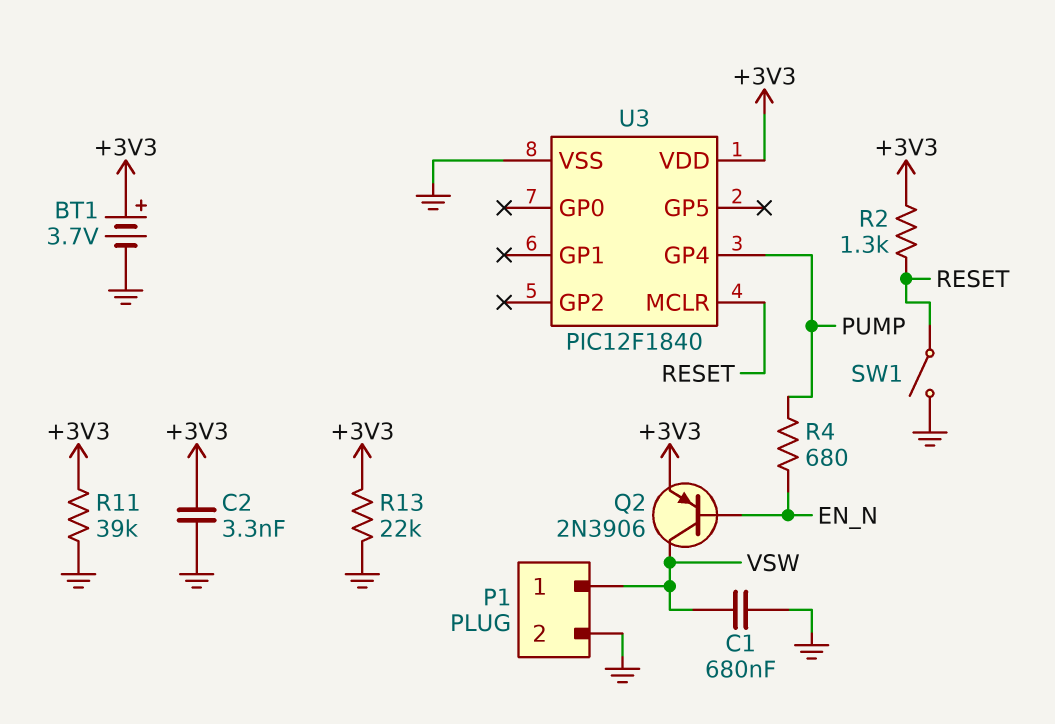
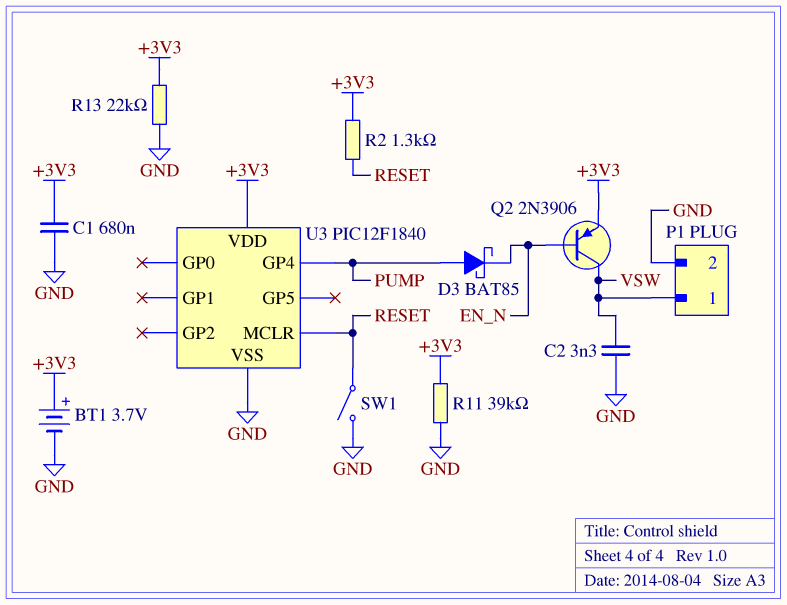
C1: 680nF (GND, VSW) -> 680nF (+3V3, GND)
C2: 3.3nF (+3V3, GND) -> 3.3nF (GND, VSW)
D3: none -> schottky BAT85 (A PUMP, K EN_N)
R4: 680 (EN_N, PUMP) -> none

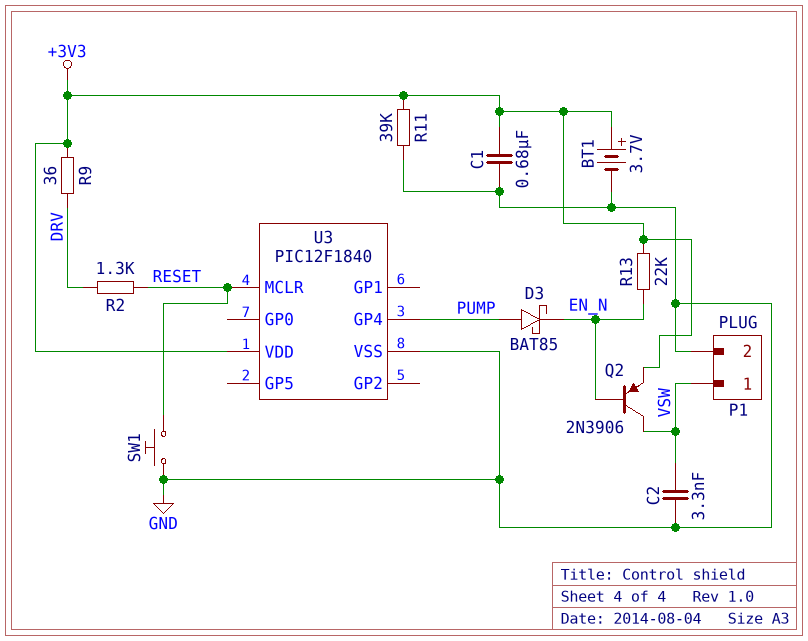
R2: 1.3k (+3V3, RESET) -> 1.3k (DRV, RESET)
R9: none -> 36 (+3V3, DRV)
R13: 22k (+3V3, GND) -> 22k (+3V3, EN_N)
SW1: switch (GND, RESET) -> button (GND, RESET)

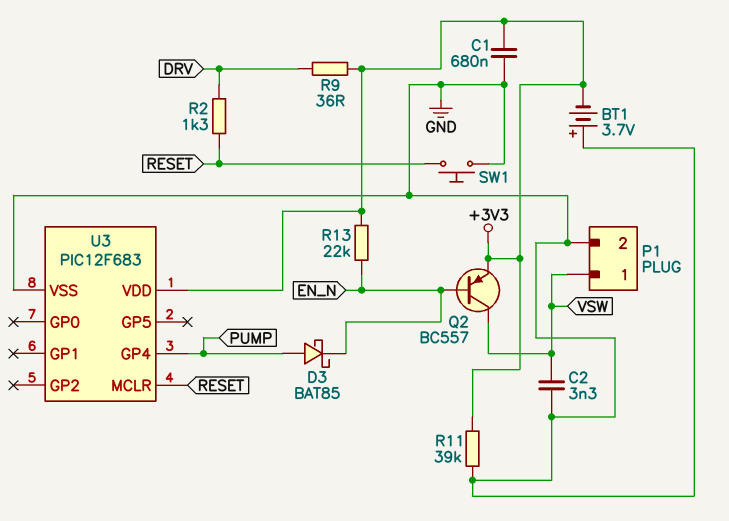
BT1: 3.7V (plus +3V3, minus GND) -> 3.7V (plus GND, minus +3V3)
Q2: PNP 2N3906 (B EN_N, C VSW, E +3V3) -> PNP BC557 (B EN_N, C VSW, E +3V3)
U3: PIC12F1840 -> PIC12F683

